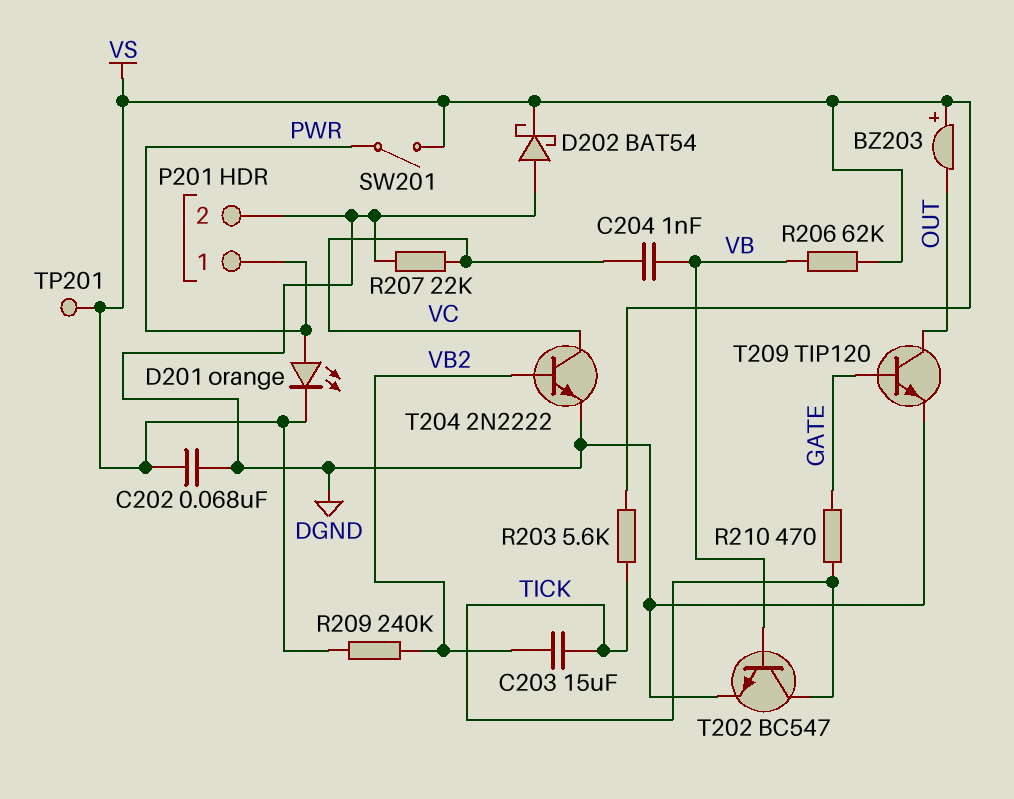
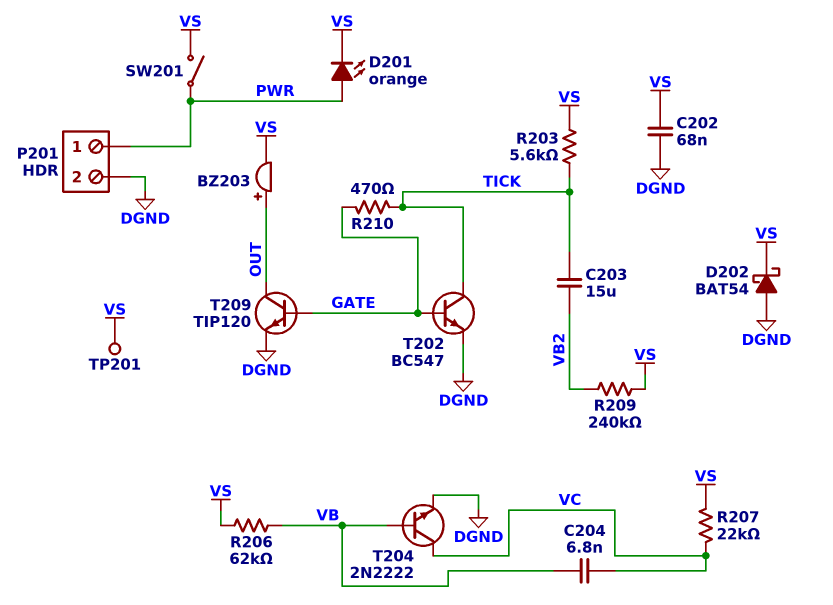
BZ203: buzzer (plus VS, minus OUT) -> buzzer (plus OUT, minus VS)
C204: 1nF (VB, VC) -> 6.8nF (VB, VC)
R207: 22k (DGND, VC) -> 22k (VC, VS)
T202: NPN BC547 (B VB, C TICK, E DGND) -> NPN BC547 (B GATE, C TICK, E DGND)
T204: NPN 2N2222 (B VB2, C VC, E DGND) -> NPN 2N2222 (B VB, C VC, E DGND)

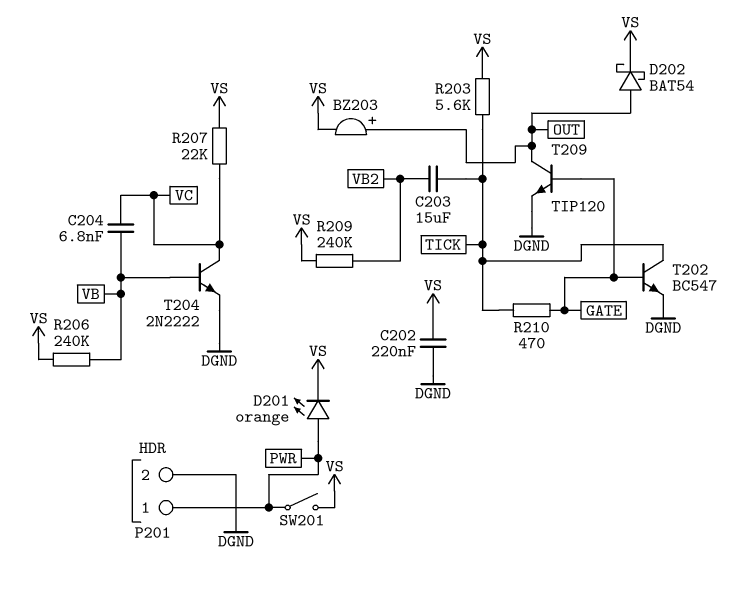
C202: 68nF (DGND, VS) -> 220nF (DGND, VS)
D202: schottky BAT54 (A DGND, K VS) -> schottky BAT54 (A OUT, K VS)
R206: 62k (VB, VS) -> 240k (VB, VS)
TP201: test point (VS) -> none

